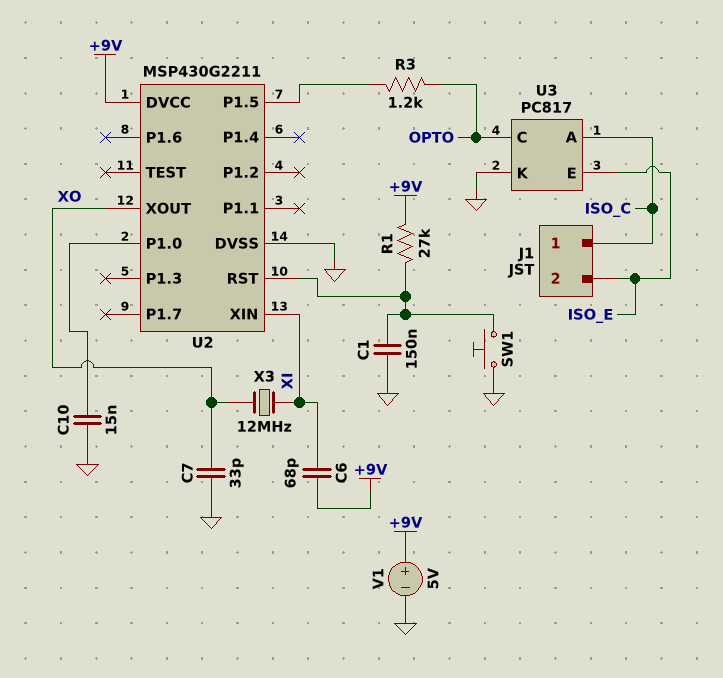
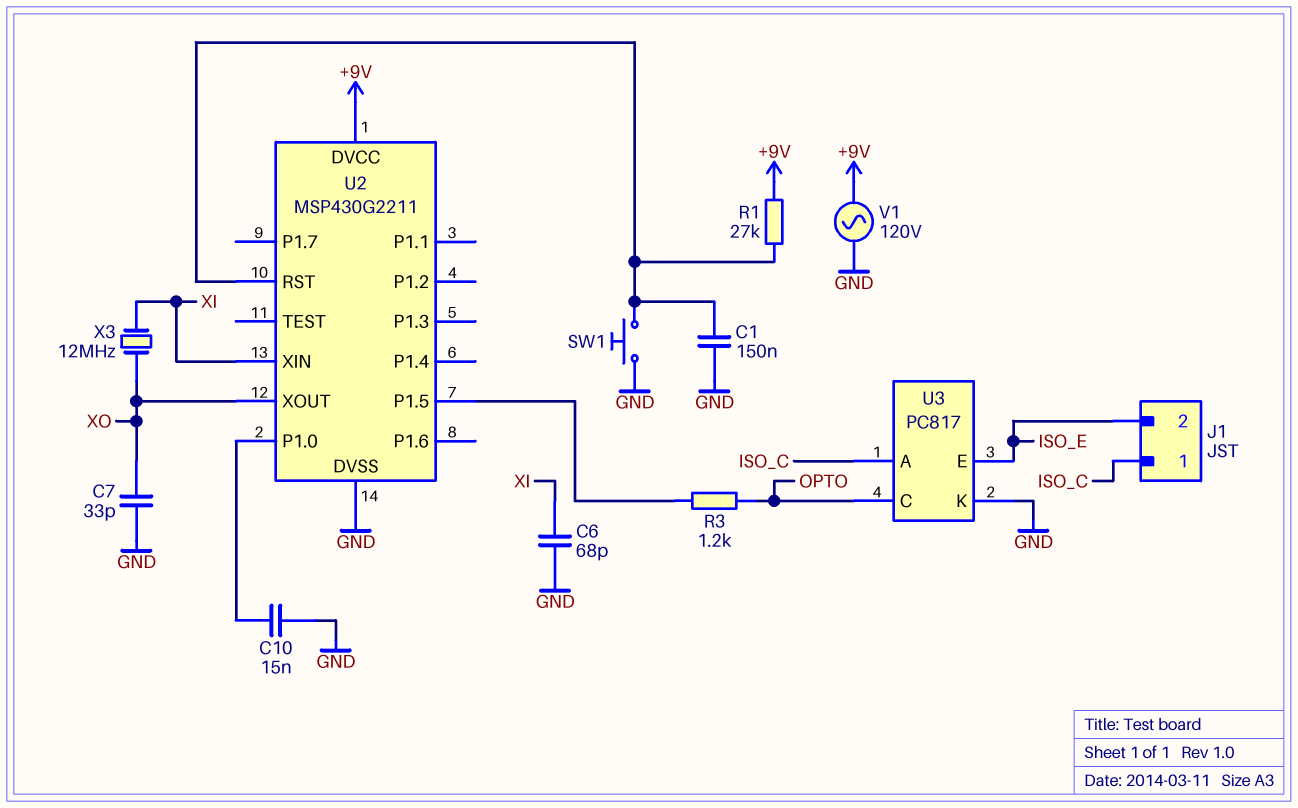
C6: 68pF (+9V, XI) -> 68pF (GND, XI)
V1: 5V (plus +9V, minus GND) -> AC 120V (+9V, GND)

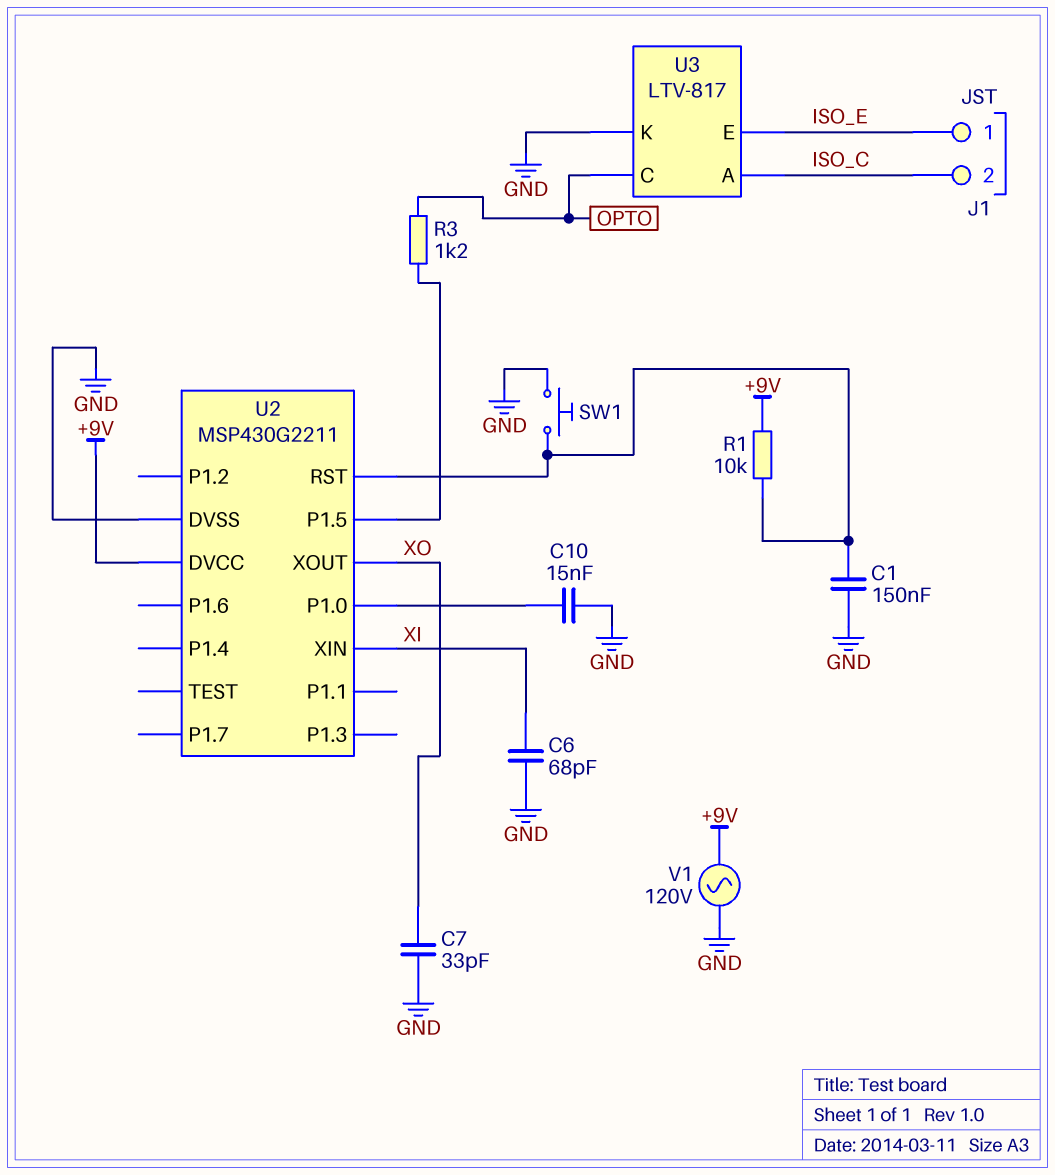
J1 pin 1: ISO_C -> ISO_E
J1 pin 2: ISO_E -> ISO_C
R1: 27k (+9V, U2/RST) -> 10k (+9V, U2/RST)
U3: PC817 -> LTV-817
X3: 12MHz (XI, XO) -> none

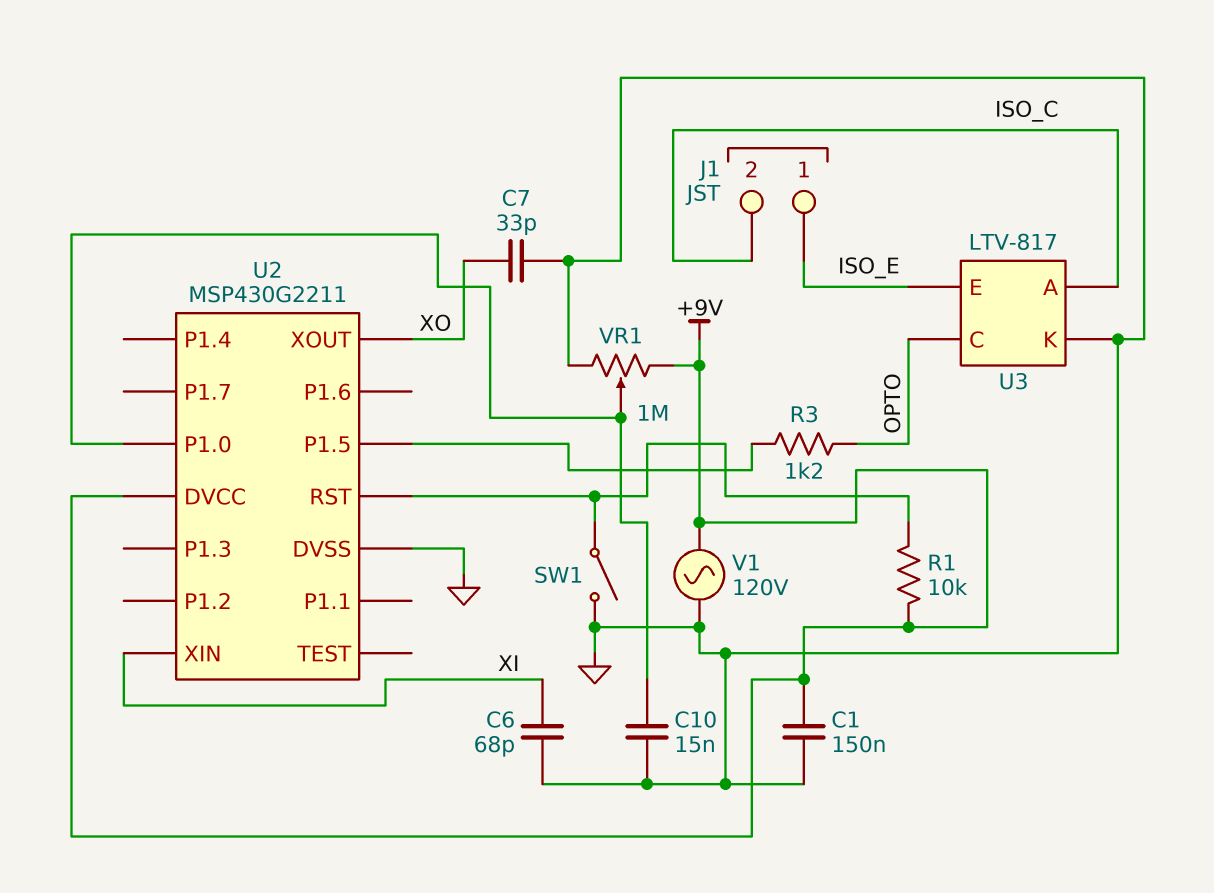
C1: 150nF (GND, U2/RST) -> 150nF (+9V, GND)
SW1: button (GND, U2/RST) -> switch (GND, U2/RST)
VR1: none -> 1M (+9V, GND, wiper U2/P1.0)

